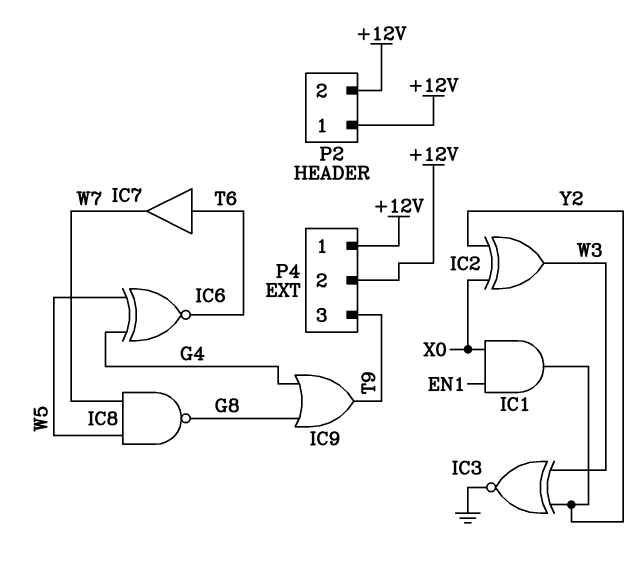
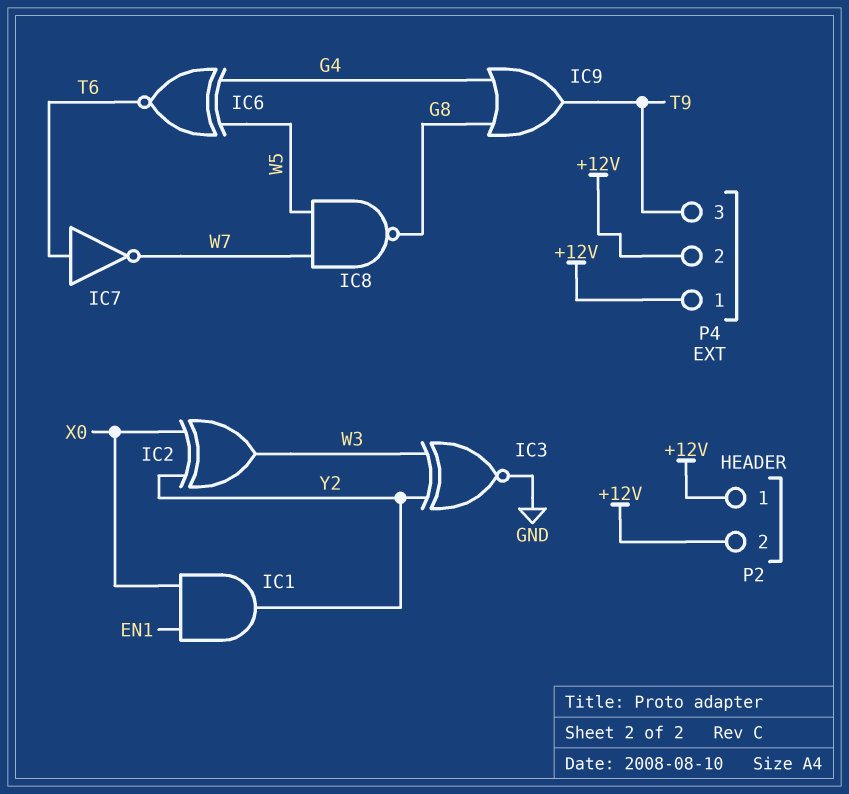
IC7: buffer (in T6, out W7) -> NOT (in T6, out W7)

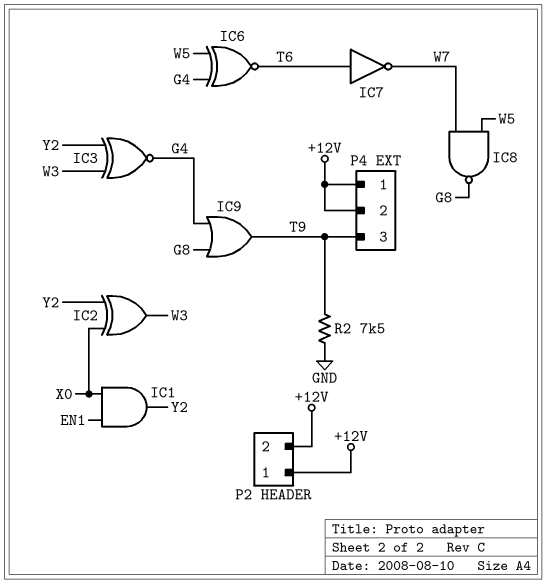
IC3: XNOR (in W3, in Y2, out GND) -> XNOR (in W3, in Y2, out G4)
R2: none -> 7.5k (GND, T9)

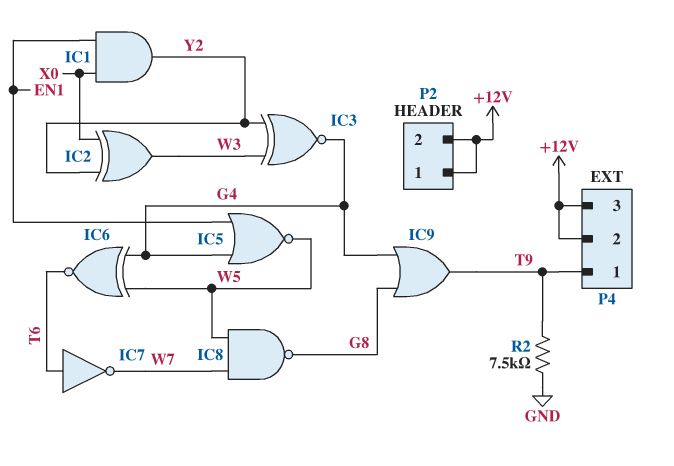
IC5: none -> NOR (in EN1, in G4, out W5)
P4 pin 1: +12V -> T9
P4 pin 3: T9 -> +12V

